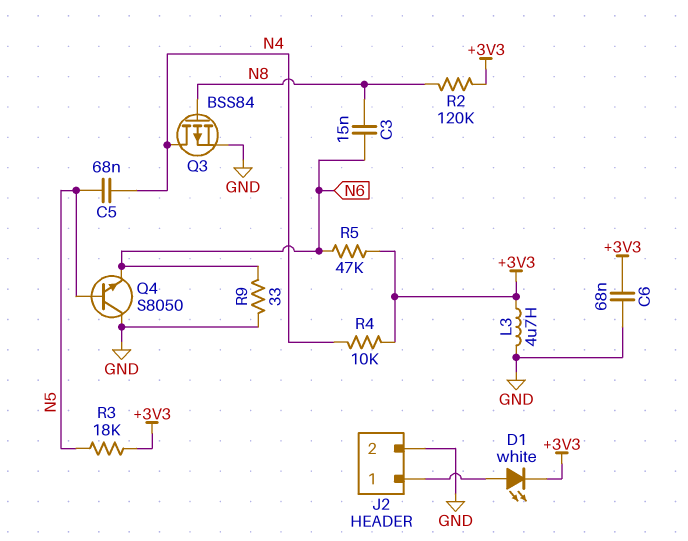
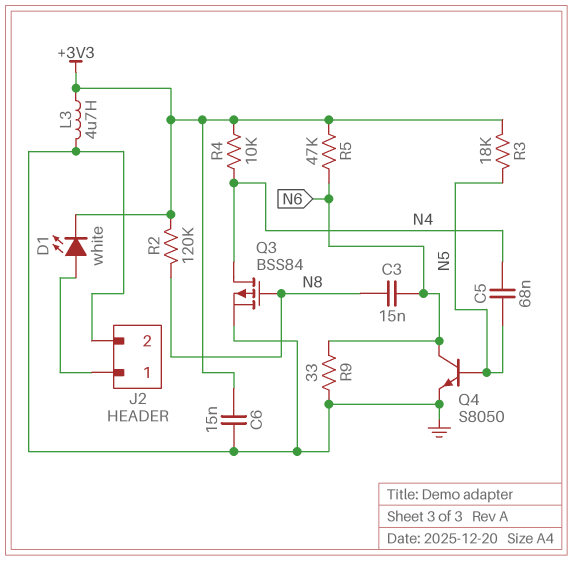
C6: 68nF (+3V3, GND) -> 15nF (+3V3, GND)
Q4: NPN S8050 (B N5, C GND, E N6) -> NPN S8050 (B N5, C N6, E GND)

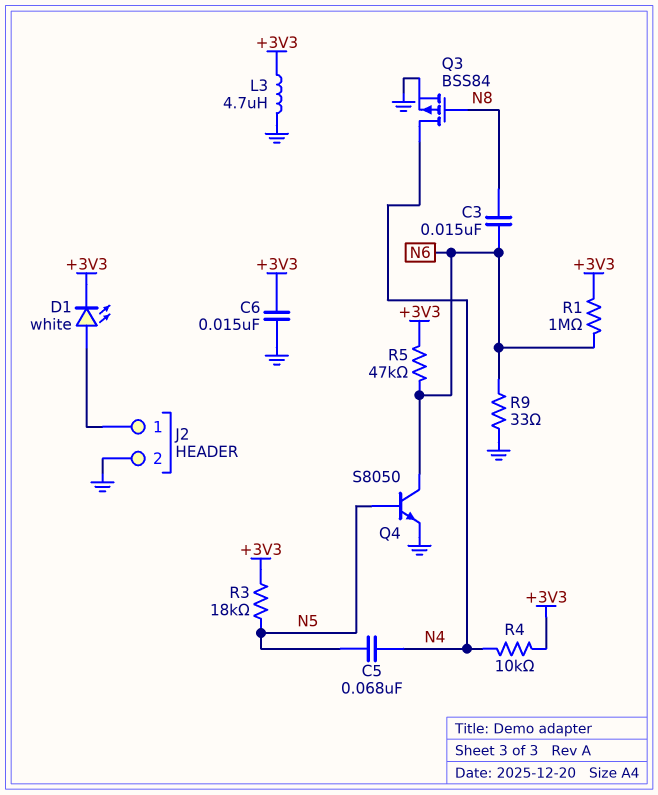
R1: none -> 1M (+3V3, N6)
R2: 120k (+3V3, N8) -> none

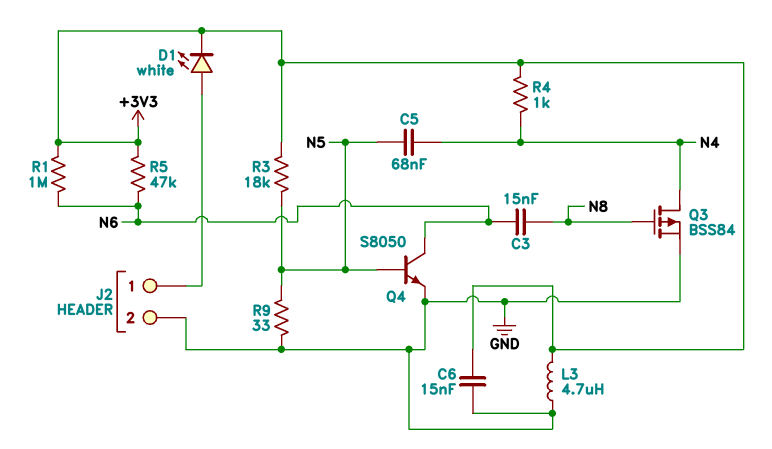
R4: 10k (+3V3, N4) -> 1k (+3V3, N4)
R9: 33 (GND, N6) -> 33 (GND, N5)

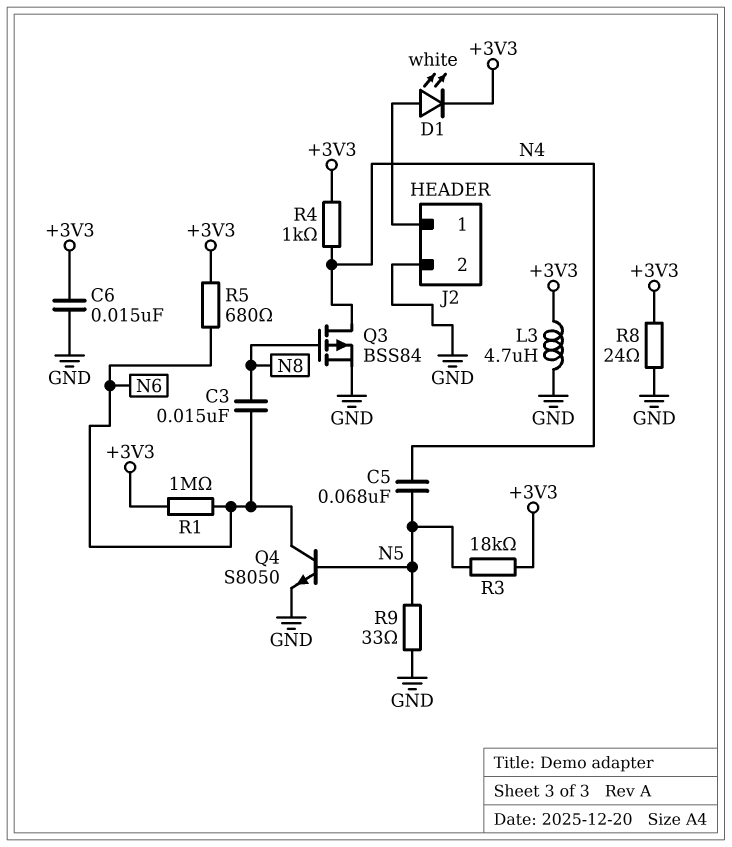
R5: 47k (+3V3, N6) -> 680 (+3V3, N6)
R8: none -> 24 (+3V3, GND)

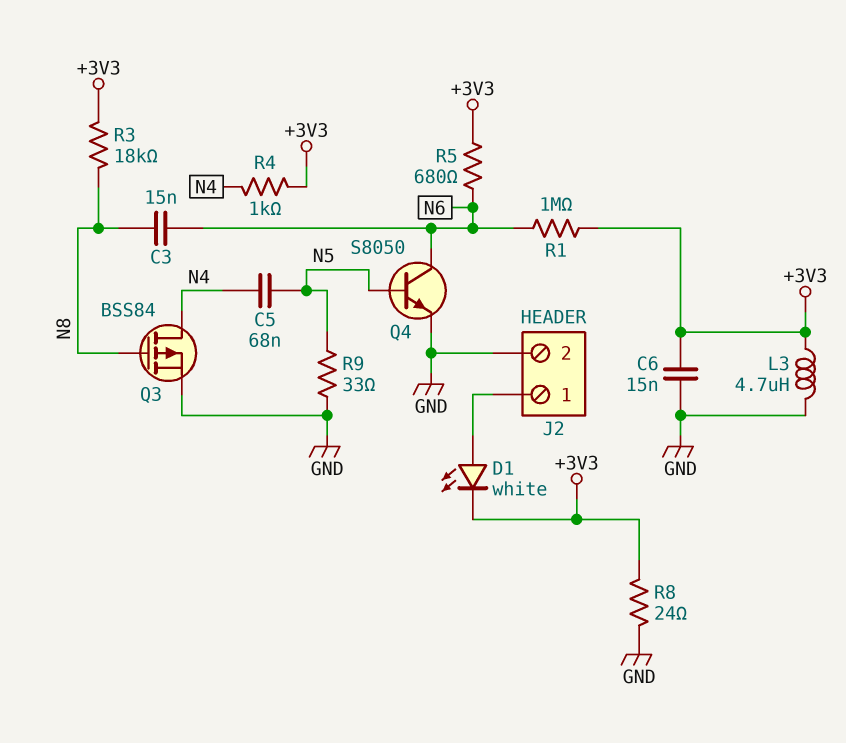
R3: 18k (+3V3, N5) -> 18k (+3V3, N8)

